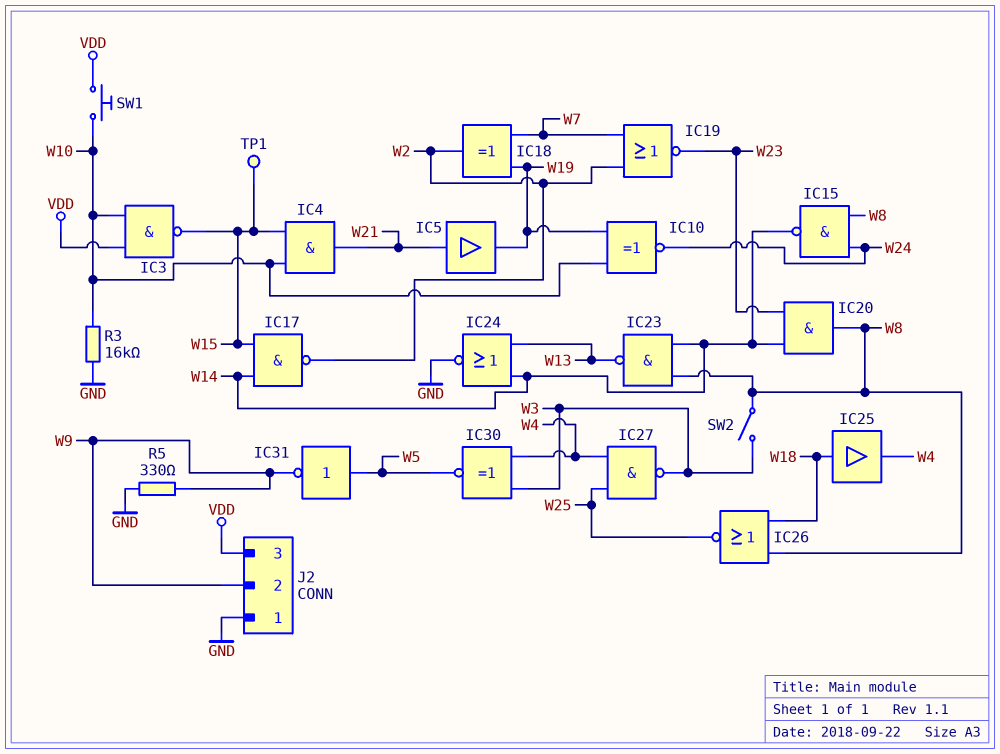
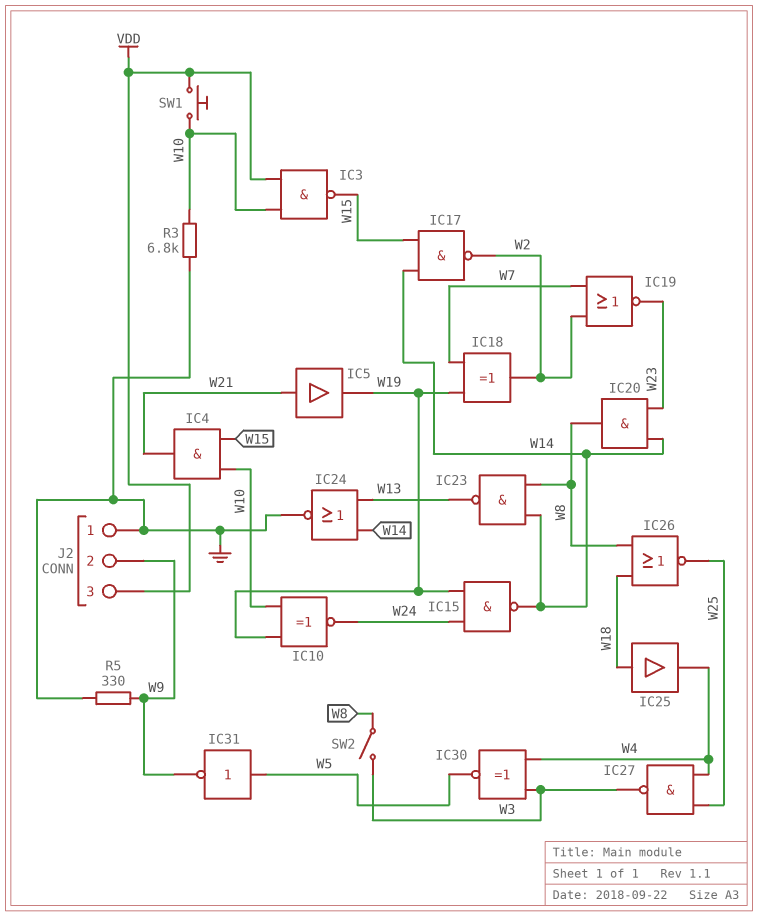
IC15: NAND (in W8, in W24, out W14) -> NAND (in W19, in W24, out W14)
R3: 16k (GND, W10) -> 6.8k (GND, W10)
TP1: test point (W15) -> none

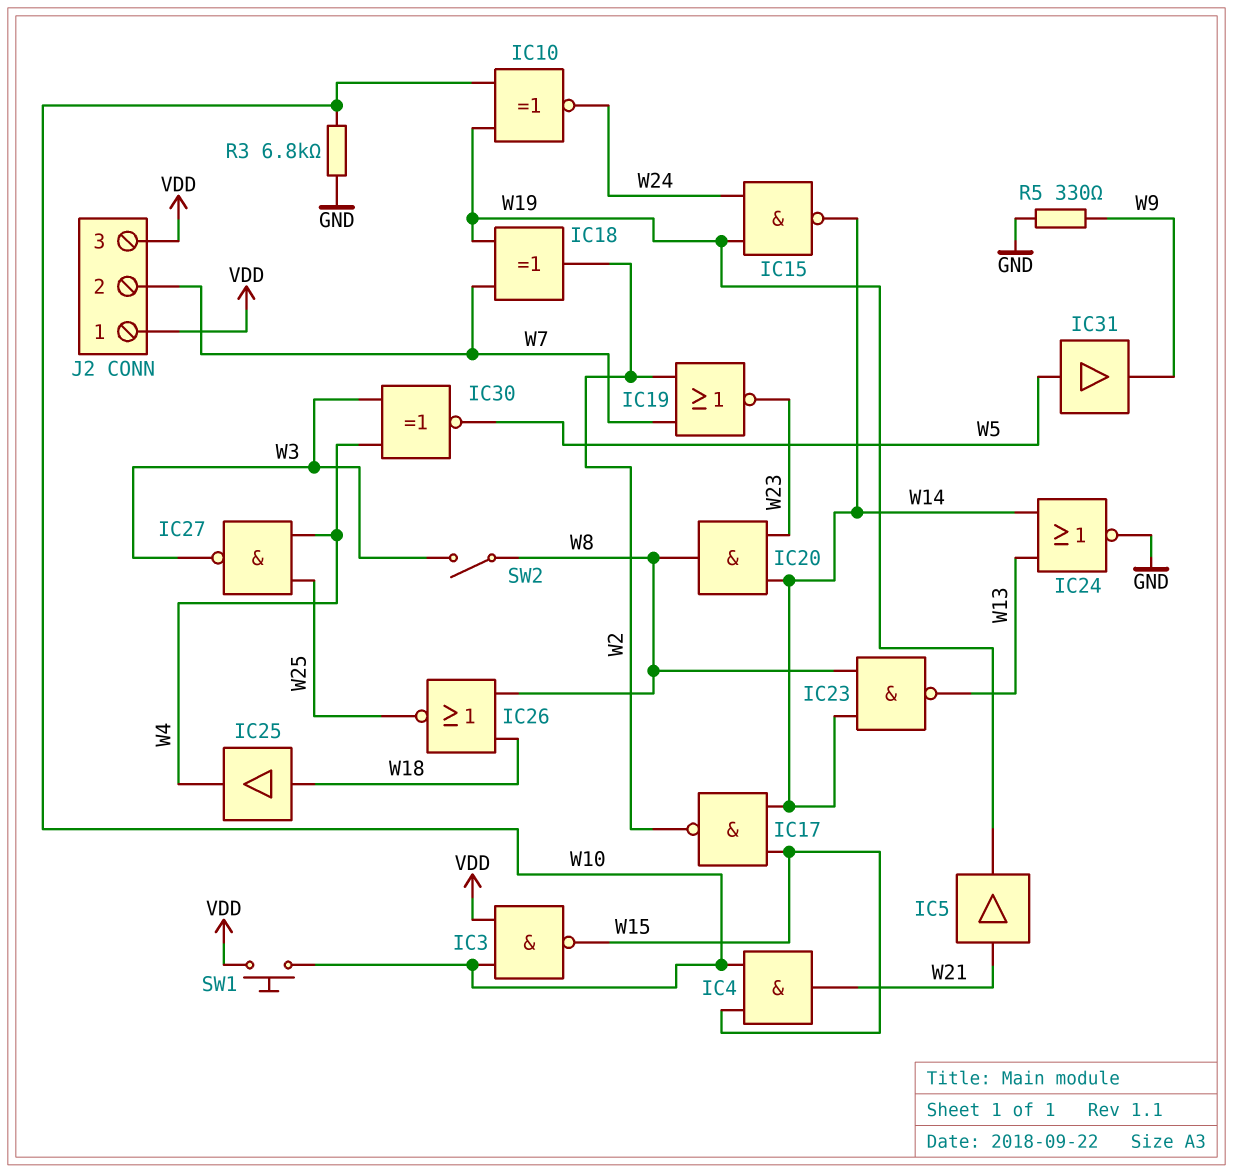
IC31: NOT (in W5, out W9) -> buffer (in W5, out W9)
J2 pin 1: GND -> VDD
J2 pin 2: W9 -> W7

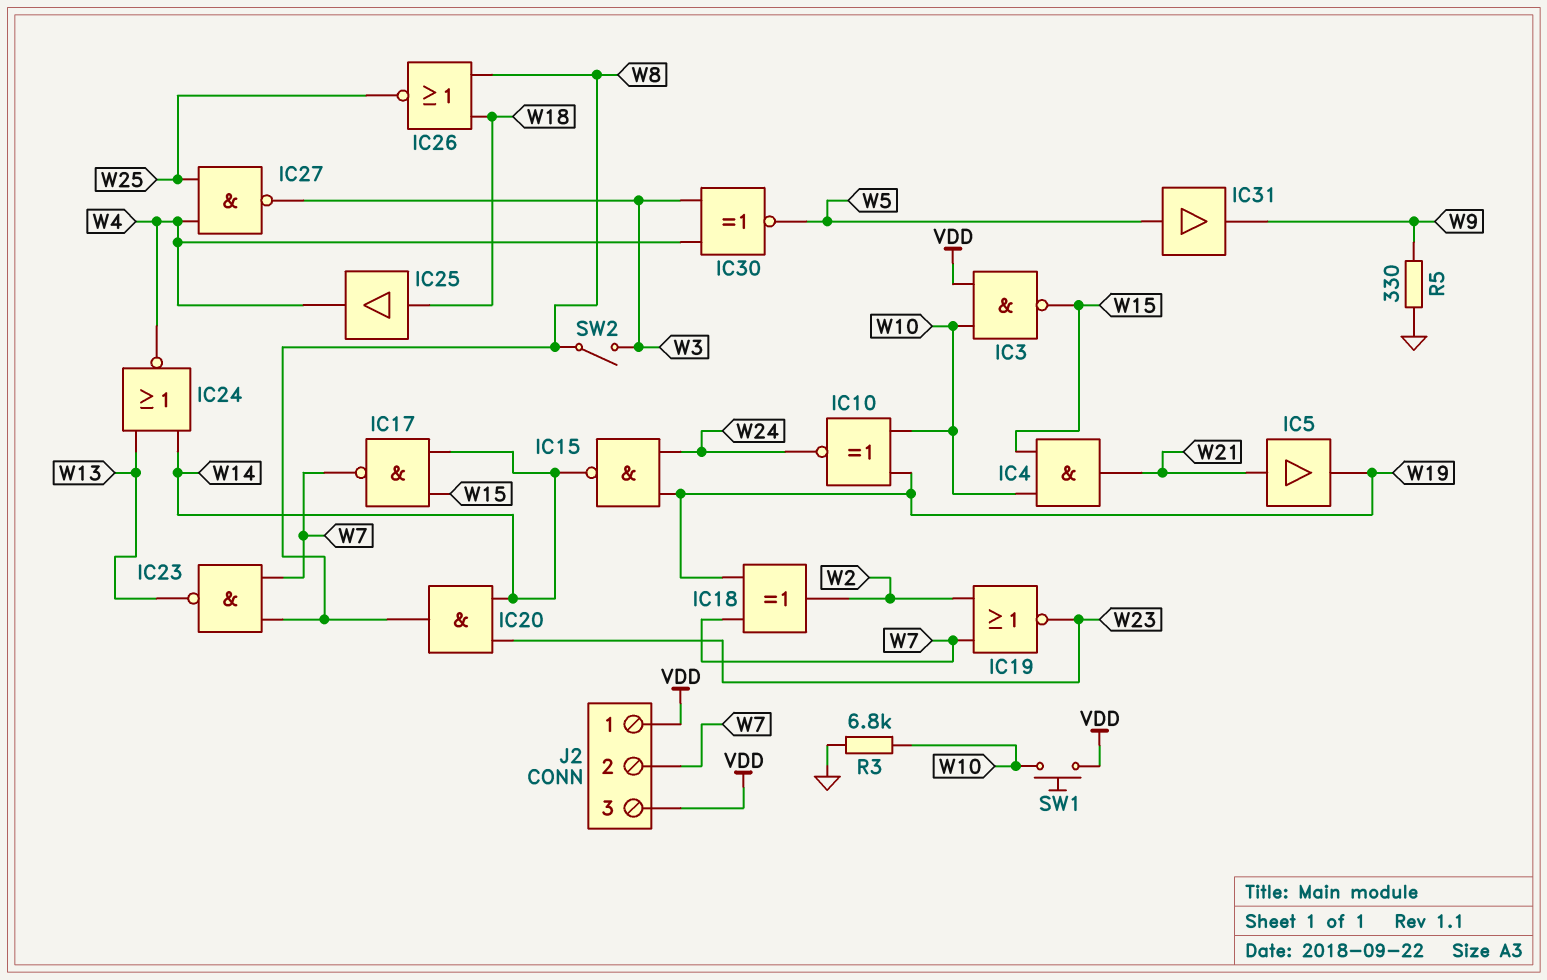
IC17: NAND (in W14, in W15, out W2) -> NAND (in W14, in W15, out W7)
IC23: NAND (in W8, in W14, out W13) -> NAND (in W7, in W8, out W13)
IC24: NOR (in W13, in W14, out GND) -> NOR (in W13, in W14, out W4)

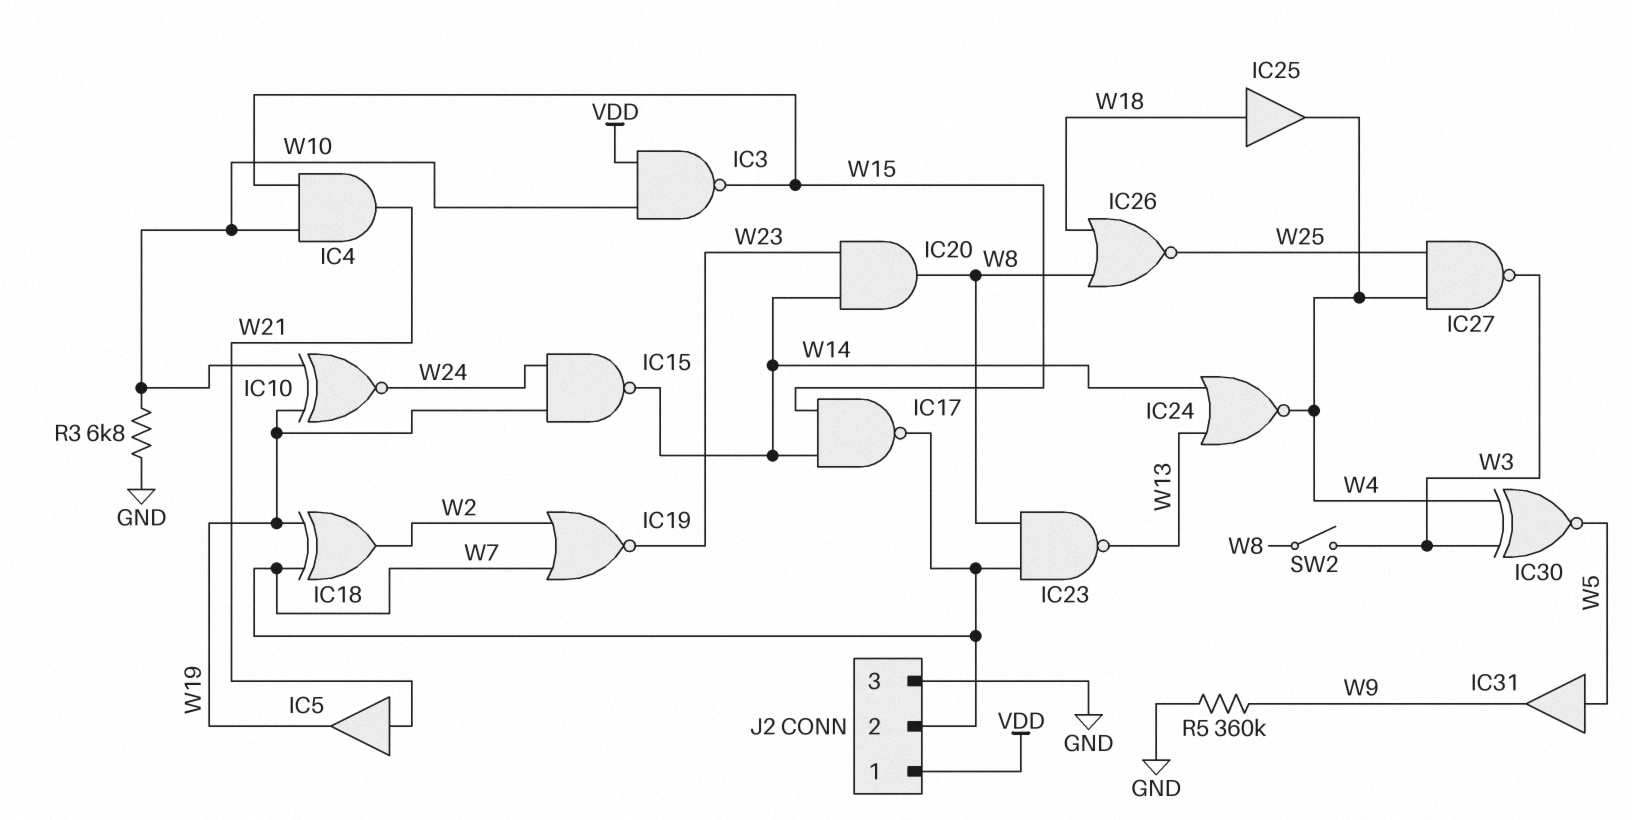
J2 pin 3: VDD -> GND
R5: 330 (GND, W9) -> 360k (GND, W9)
SW1: button (VDD, W10) -> none

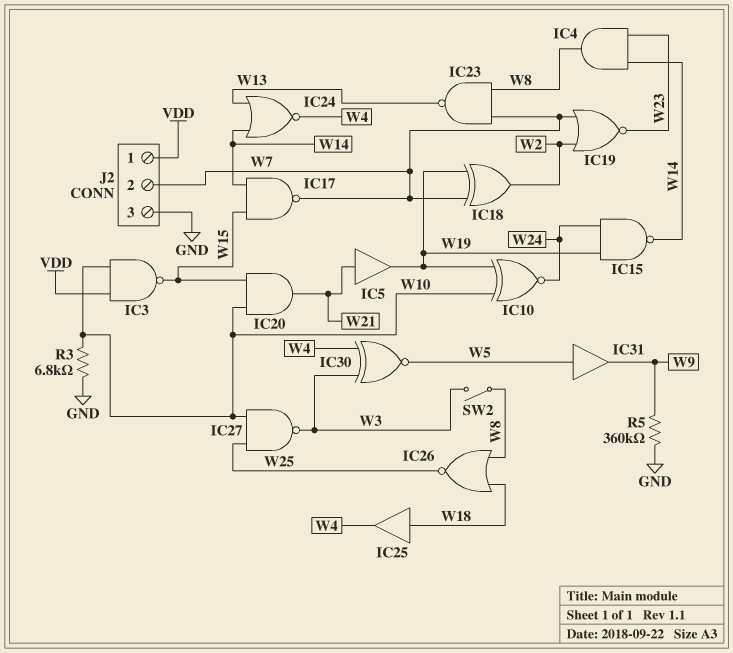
IC4: AND (in W10, in W15, out W21) -> AND (in W14, in W23, out W8)
IC20: AND (in W14, in W23, out W8) -> AND (in W10, in W15, out W21)
IC27: NAND (in W4, in W25, out W3) -> NAND (in W10, in W25, out W3)

